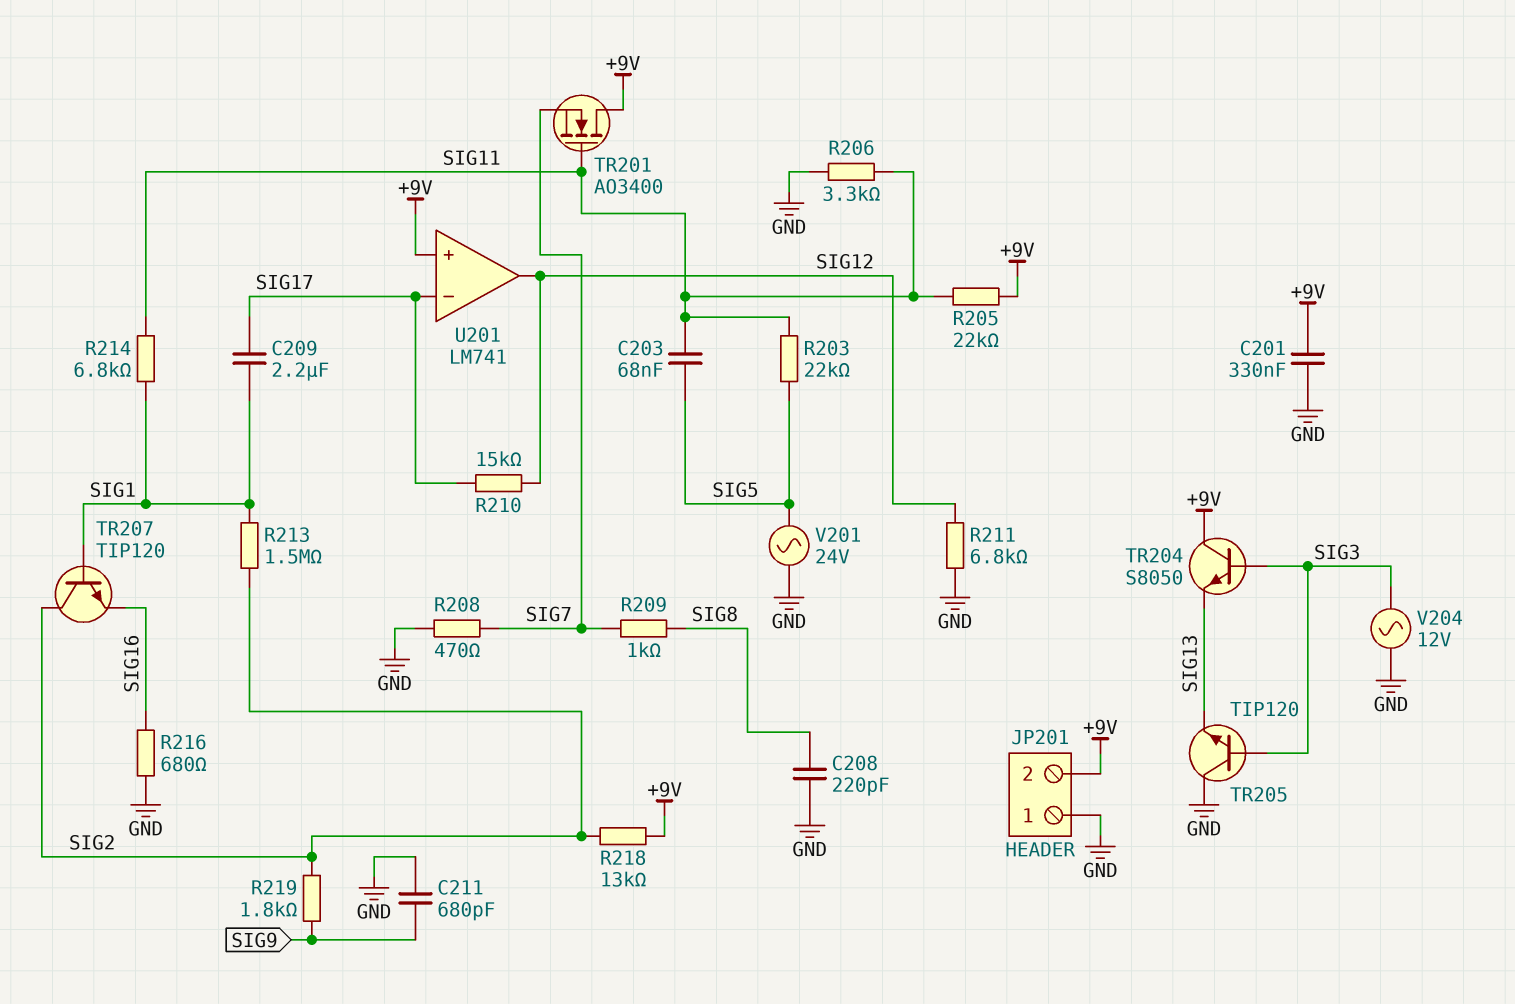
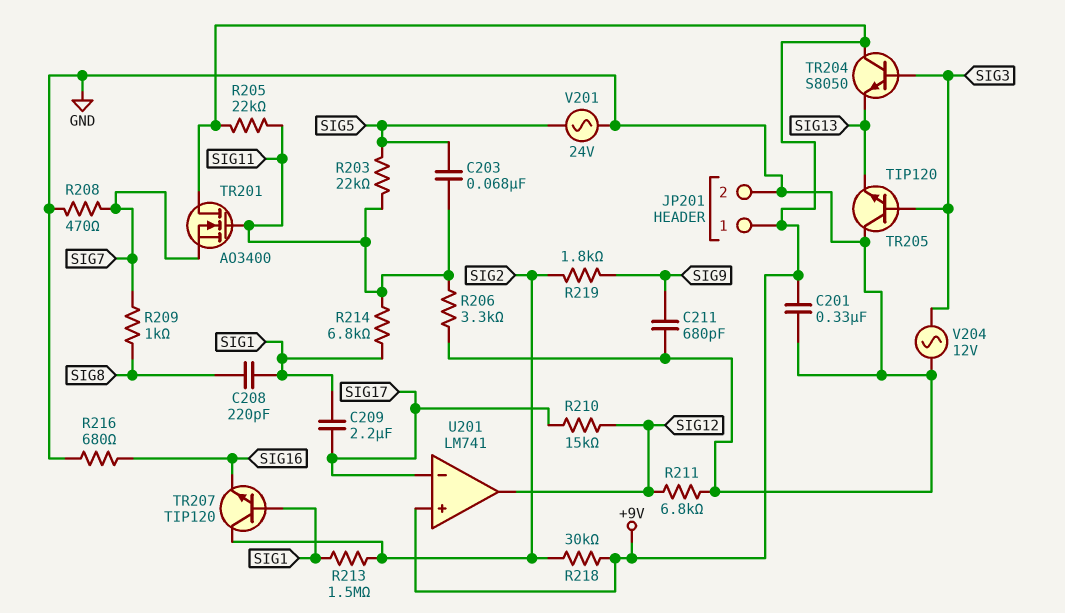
C208: 220pF (GND, SIG8) -> 220pF (SIG1, SIG8)
JP201 pin 1: GND -> +9V
JP201 pin 2: +9V -> GND
R218: 13k (+9V, SIG2) -> 30k (+9V, SIG2)

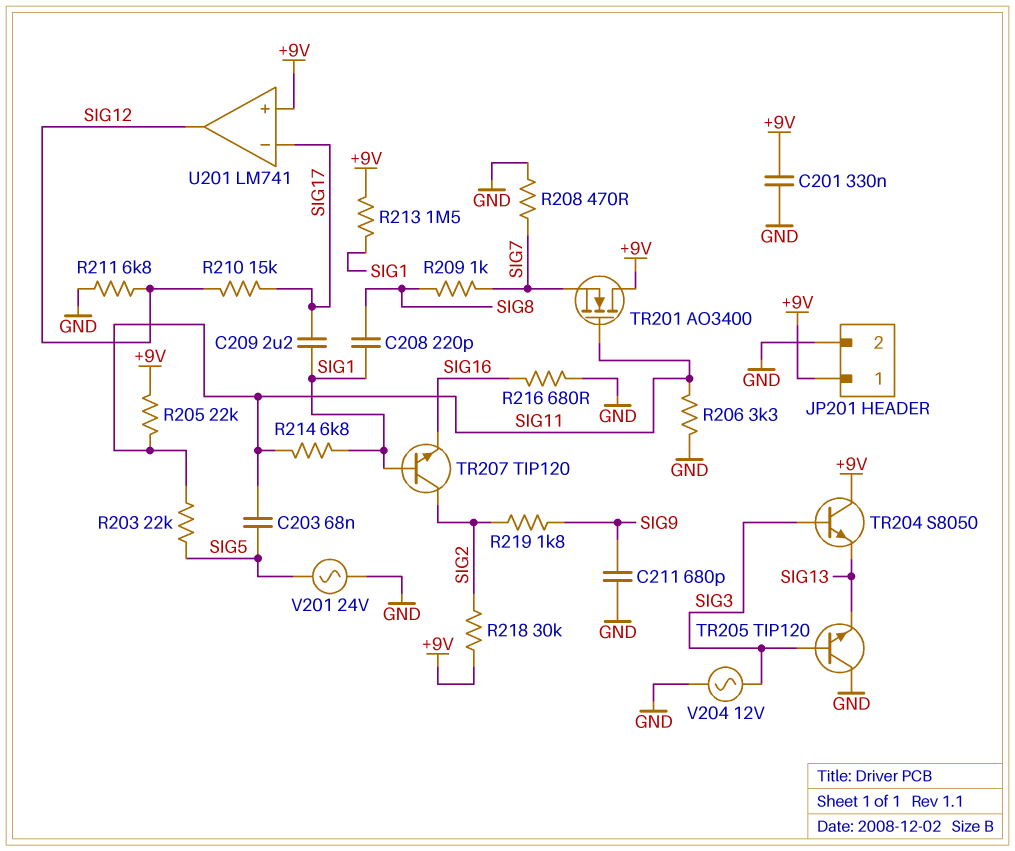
R213: 1.5M (SIG1, SIG2) -> 1.5M (+9V, SIG1)

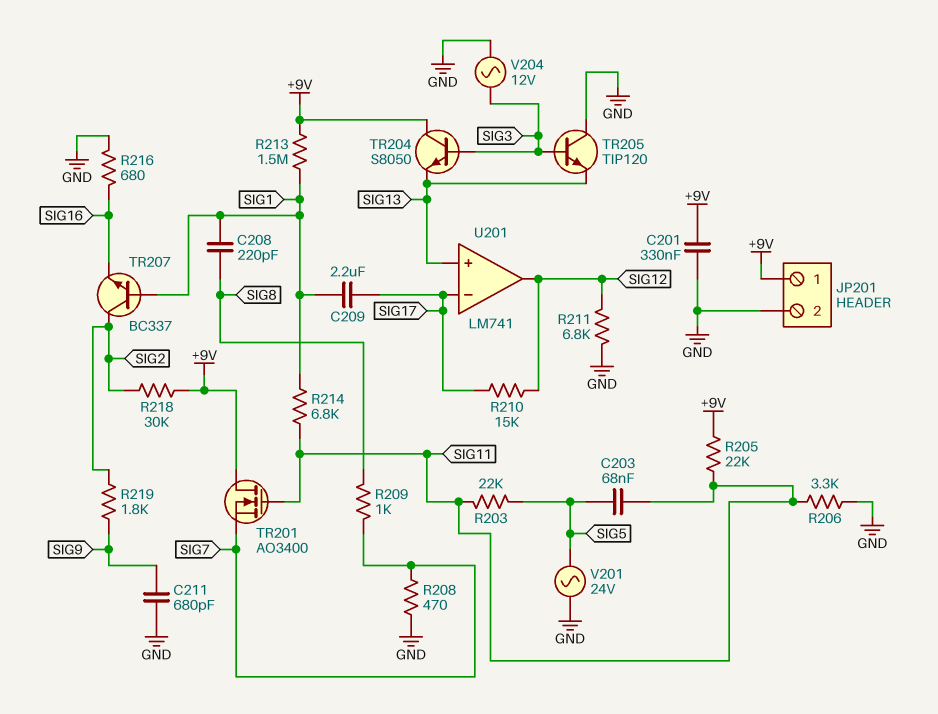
TR207: NPN TIP120 (B SIG1, C SIG2, E SIG16) -> NPN BC337 (B SIG1, C SIG2, E SIG16)
U201 pin in+: +9V -> SIG13

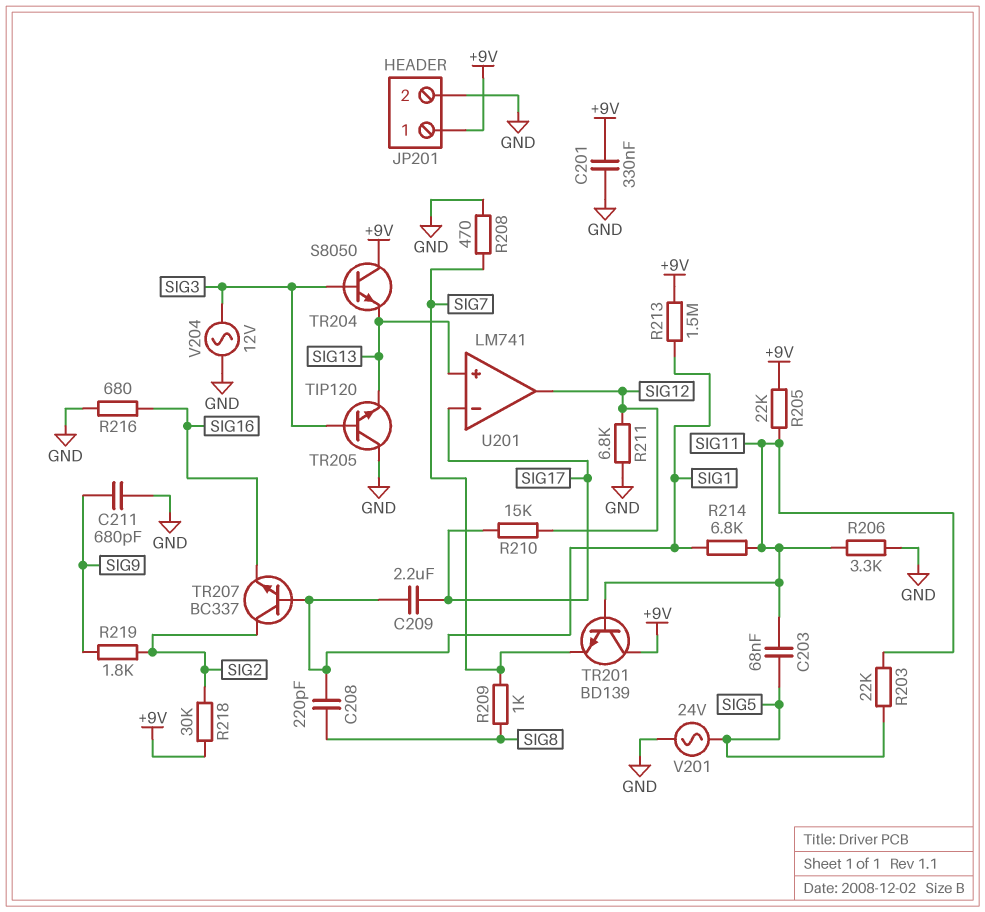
TR201: NMOS AO3400 (G SIG11, D +9V, S SIG7) -> NPN BD139 (B SIG11, C +9V, E SIG7)

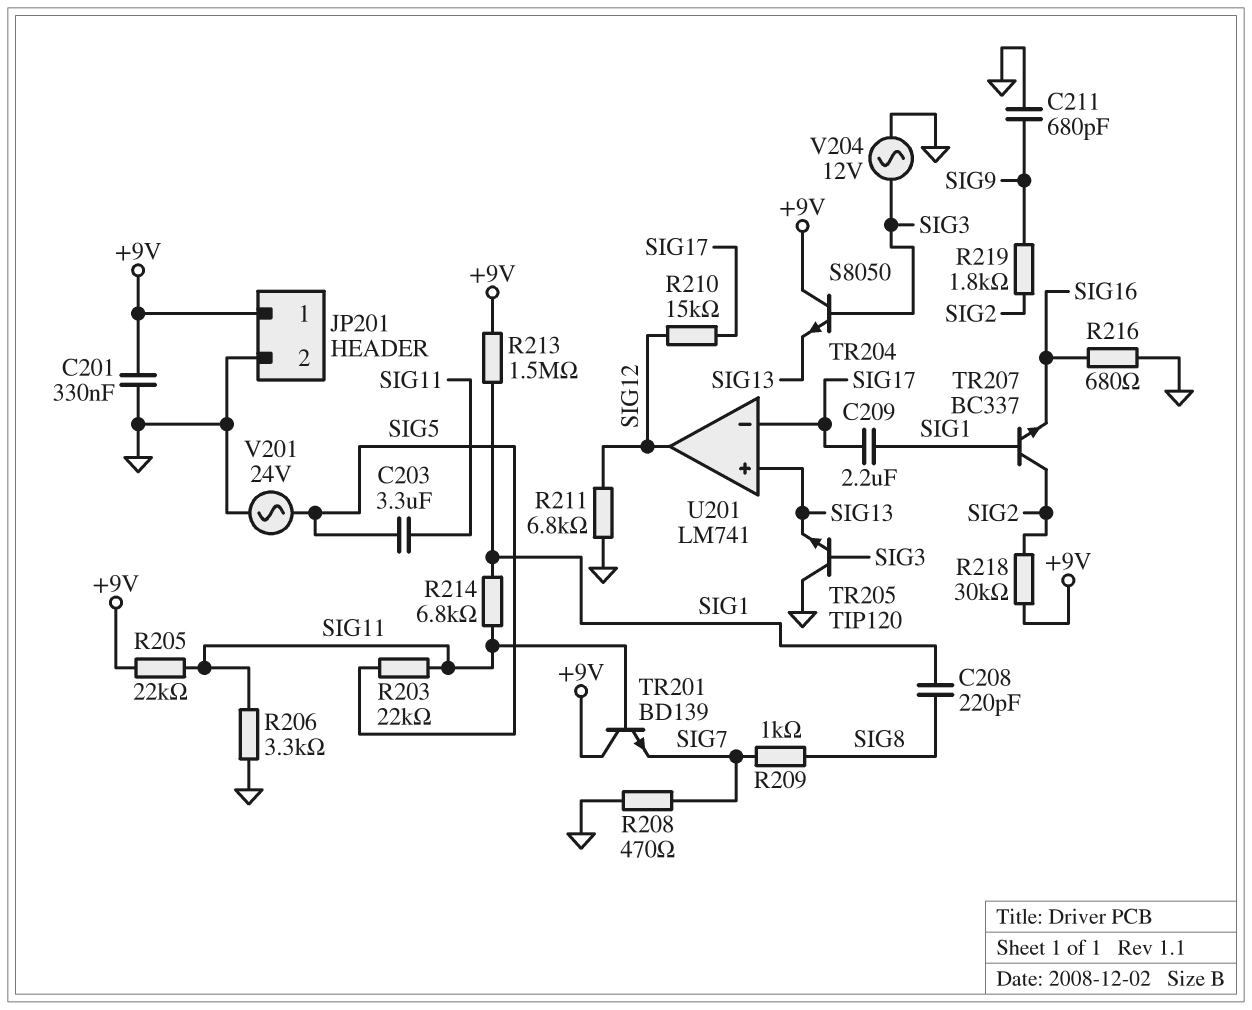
C203: 68nF (SIG5, SIG11) -> 3.3uF (SIG5, SIG11)

